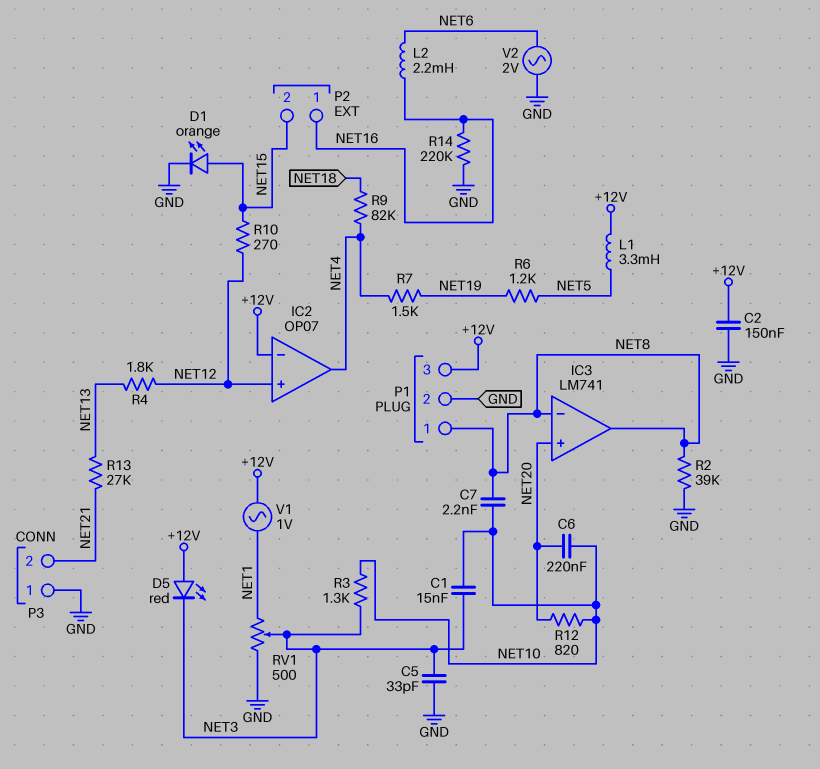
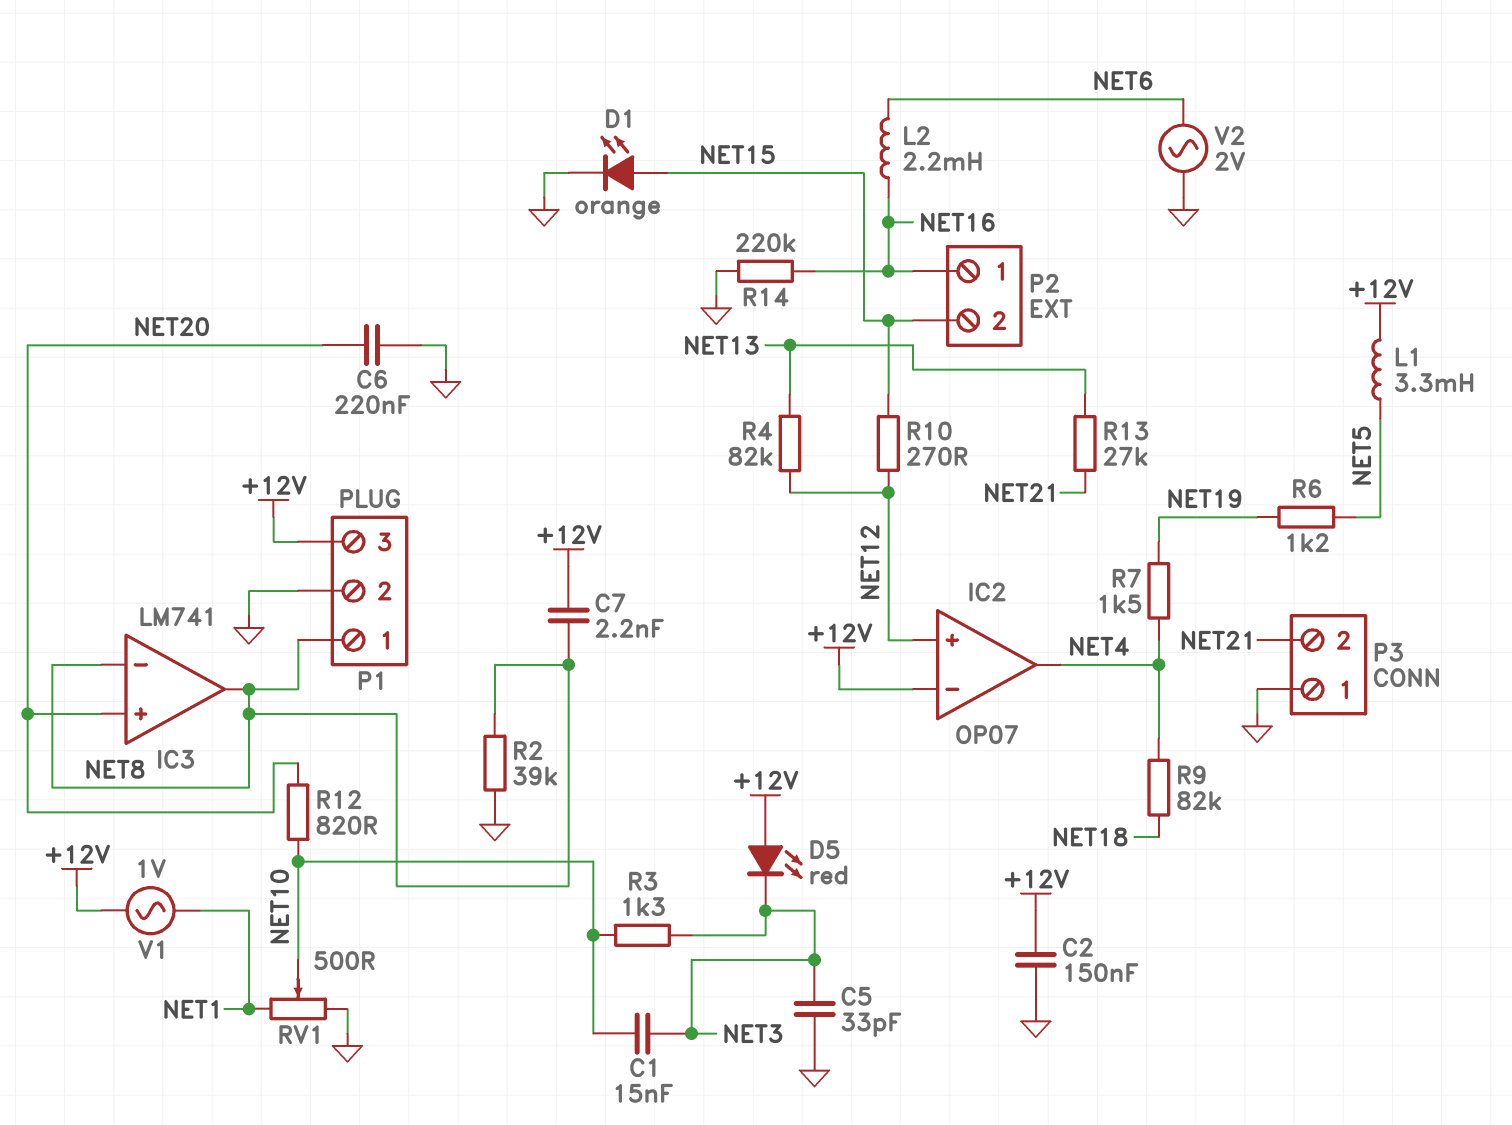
C6: 220nF (NET10, NET20) -> 220nF (GND, NET20)
C7: 2.2nF (NET8, NET10) -> 2.2nF (+12V, NET8)
R4: 1.8k (NET12, NET13) -> 82k (NET12, NET13)
RV1: 500 (GND, NET1, wiper NET3) -> 500 (GND, NET1, wiper NET10)

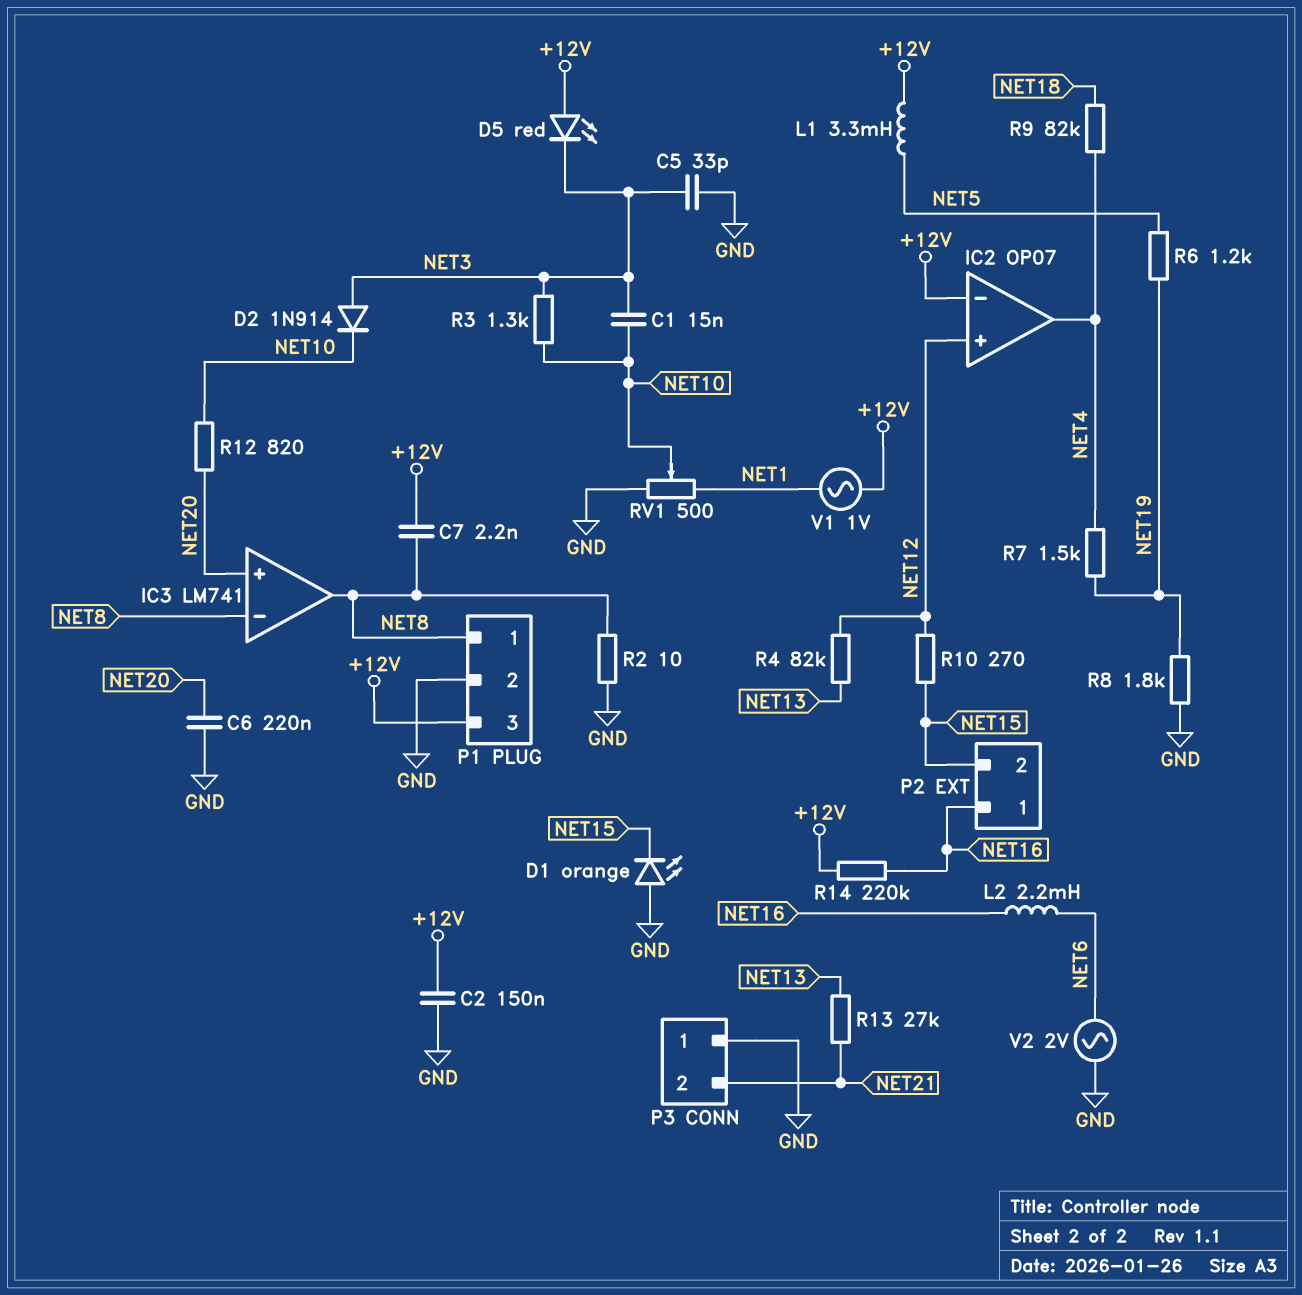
D1: LED orange (A NET15, K GND) -> LED orange (A GND, K NET15)
D2: none -> diode 1N914 (A NET3, K NET10)
R2: 39k (GND, NET8) -> 10 (GND, NET8)
R8: none -> 1.8k (GND, NET19)
R14: 220k (GND, NET16) -> 220k (+12V, NET16)

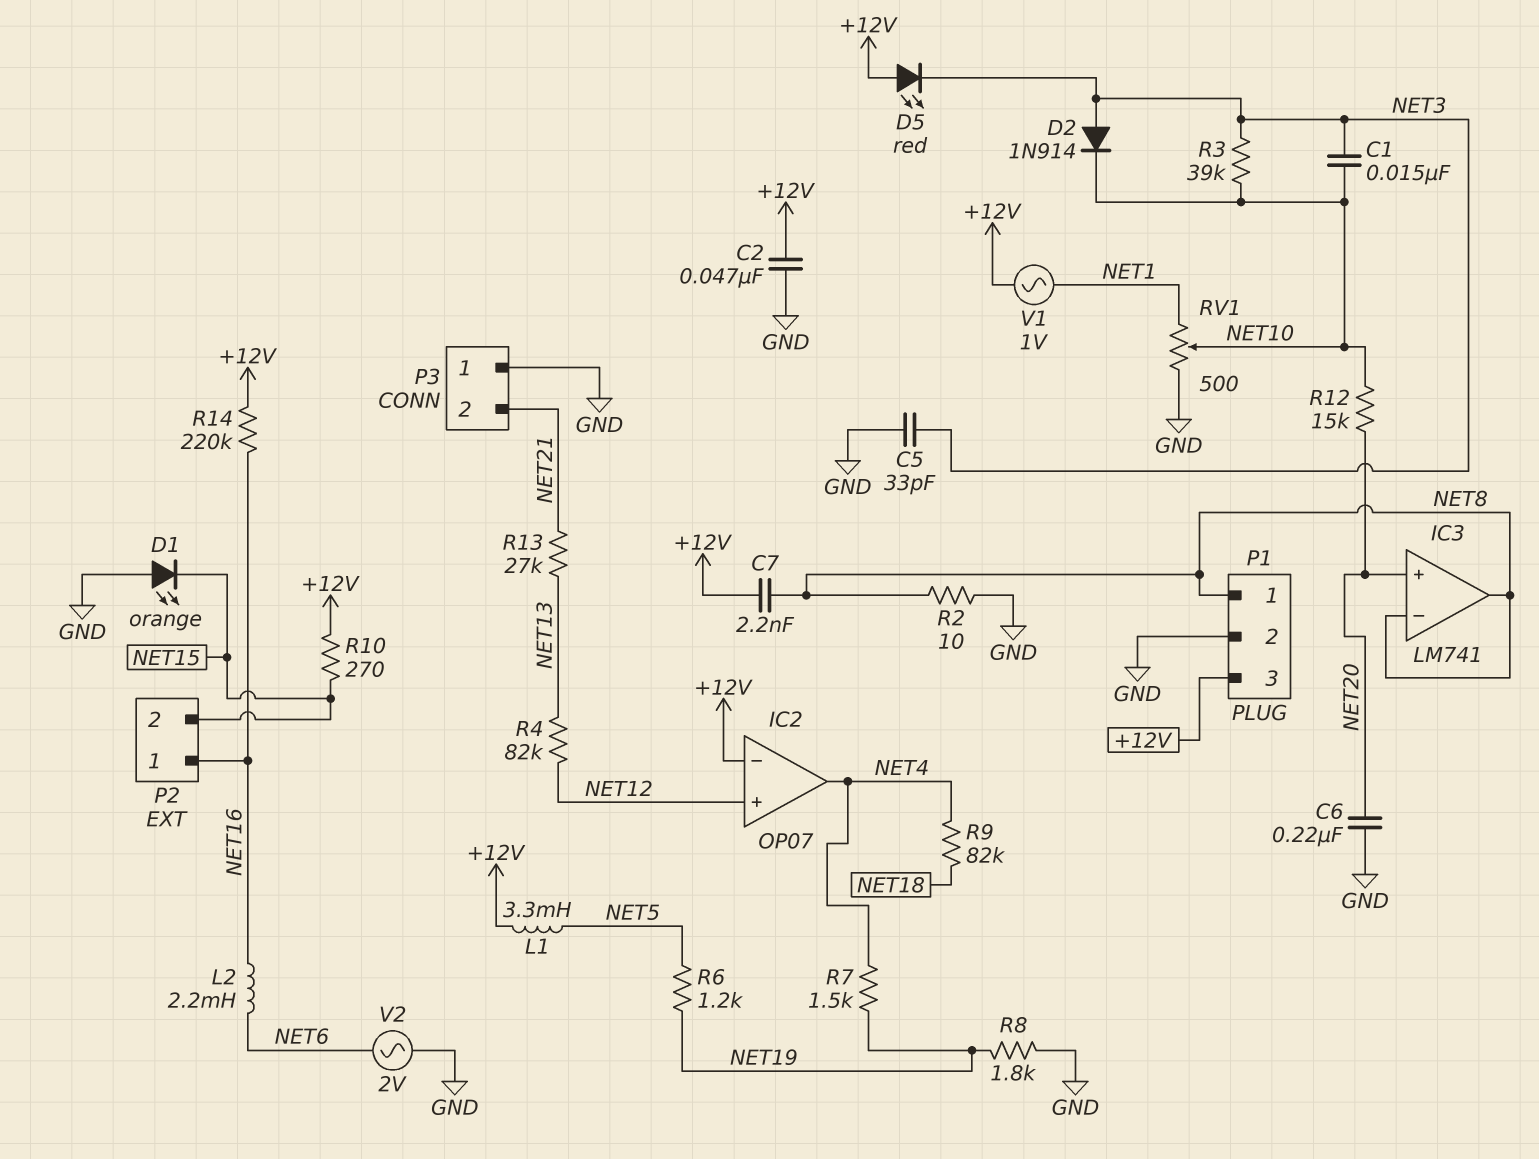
C2: 150nF (+12V, GND) -> 47nF (+12V, GND)
R3: 1.3k (NET3, NET10) -> 39k (NET3, NET10)
R10: 270 (NET12, NET15) -> 270 (+12V, NET15)
R12: 820 (NET10, NET20) -> 15k (NET10, NET20)

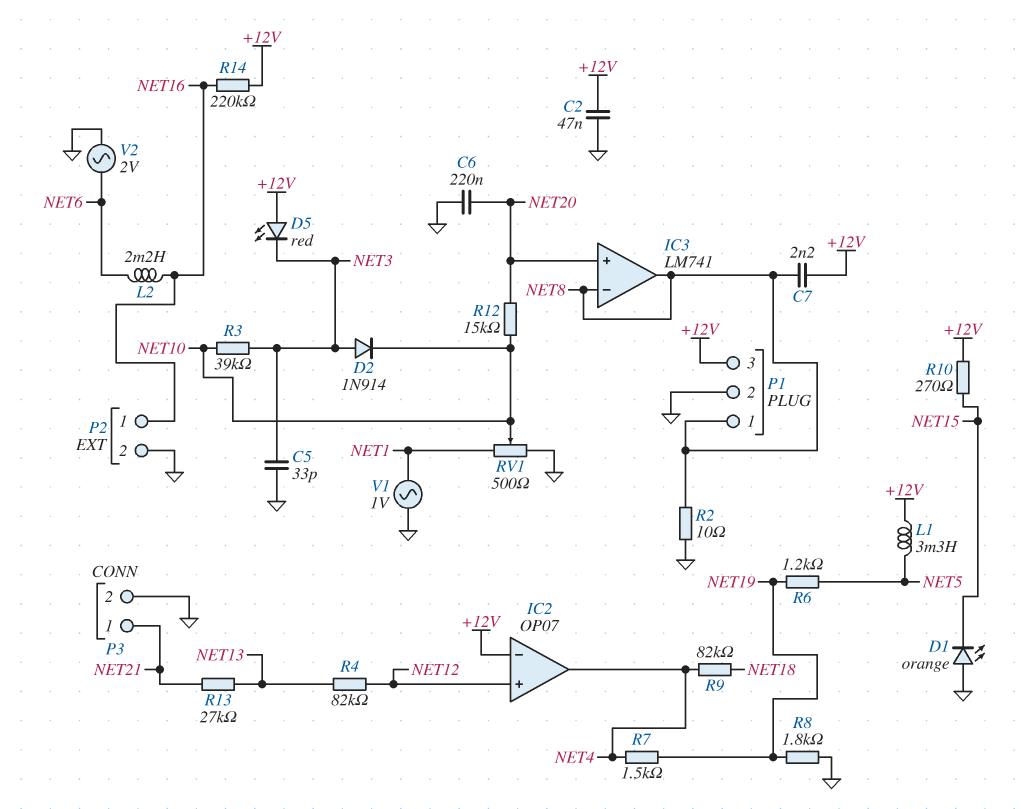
C1: 15nF (NET3, NET10) -> none
P2 pin 2: NET15 -> GND
P3 pin 1: GND -> NET21
P3 pin 2: NET21 -> GND
V1: AC 1V (+12V, NET1) -> AC 1V (GND, NET1)

